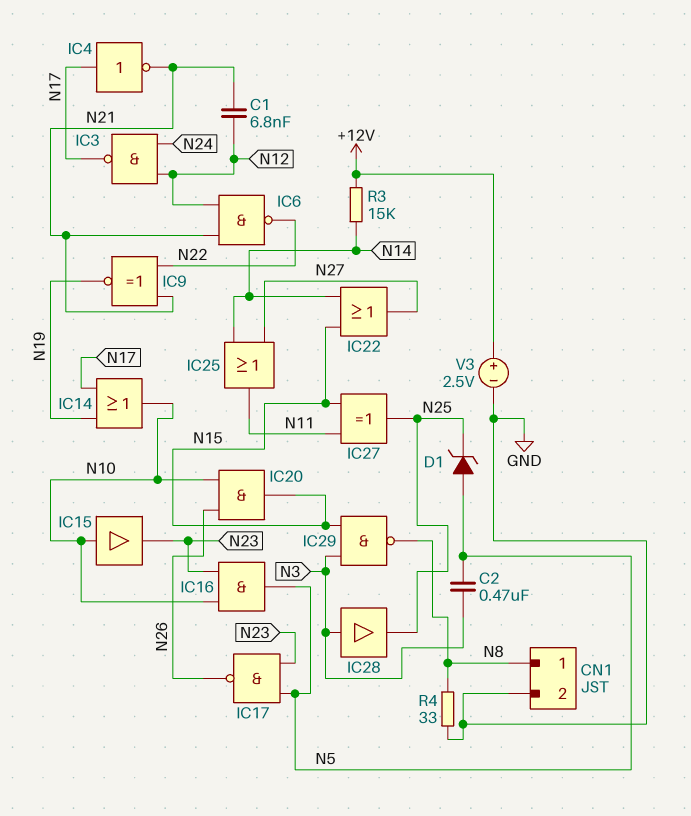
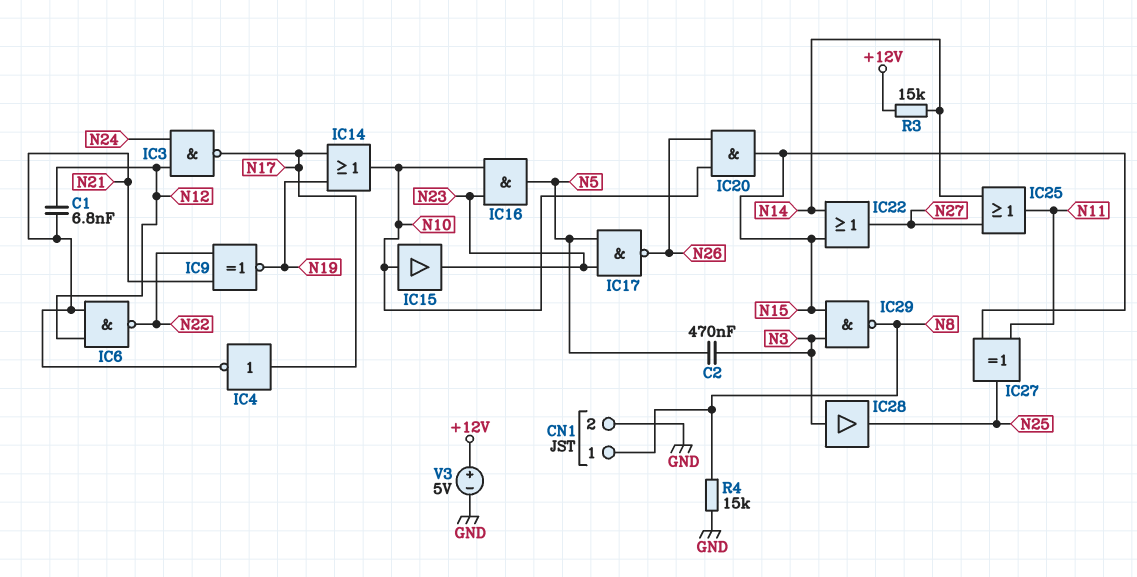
D1: zener (A N5, K N25) -> none
R4: 33 (GND, N8) -> 15k (GND, N8)
V3: 2.5V (plus +12V, minus GND) -> 5V (plus +12V, minus GND)

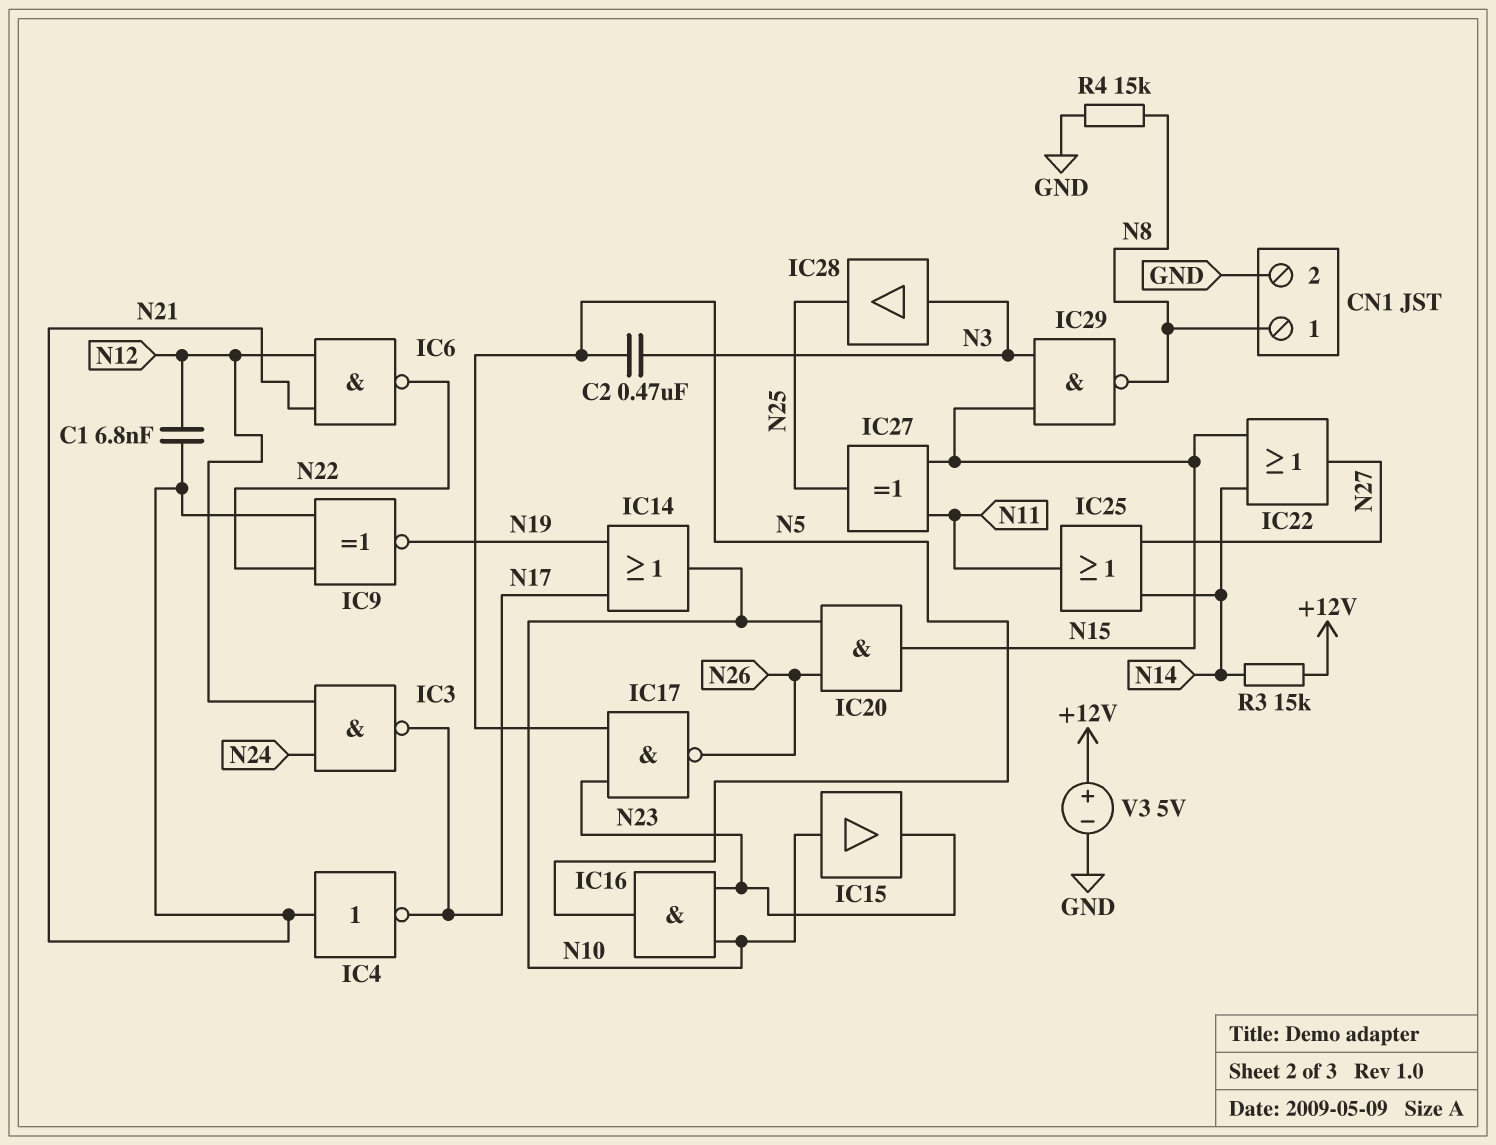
IC4: NOT (in N17, out N21) -> NOT (in N21, out N17)

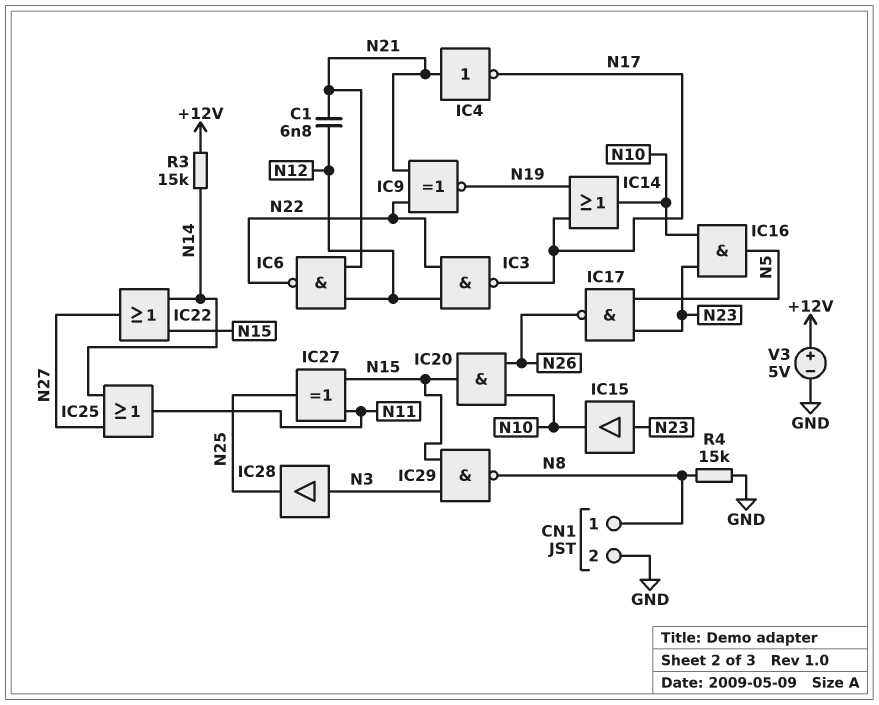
C2: 470nF (N3, N5) -> none
IC3: NAND (in N12, in N24, out N17) -> NAND (in N12, in N22, out N17)
IC15: buffer (in N10, out N23) -> buffer (in N23, out N10)

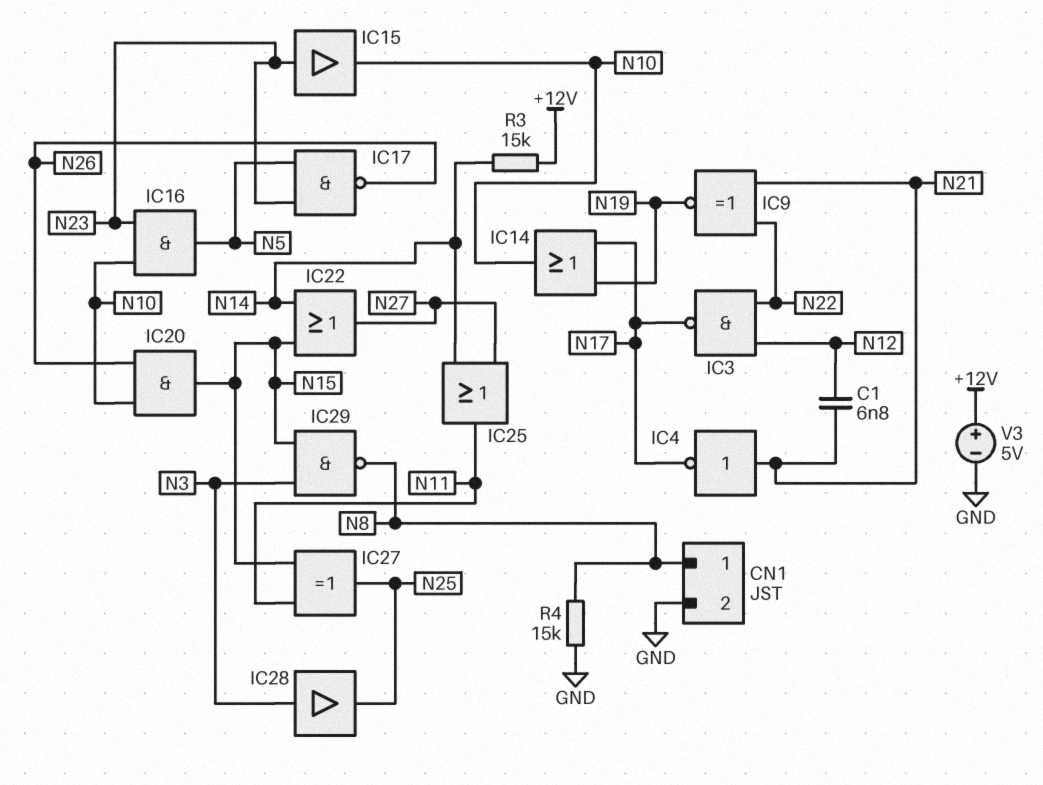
IC6: NAND (in N12, in N21, out N22) -> none

